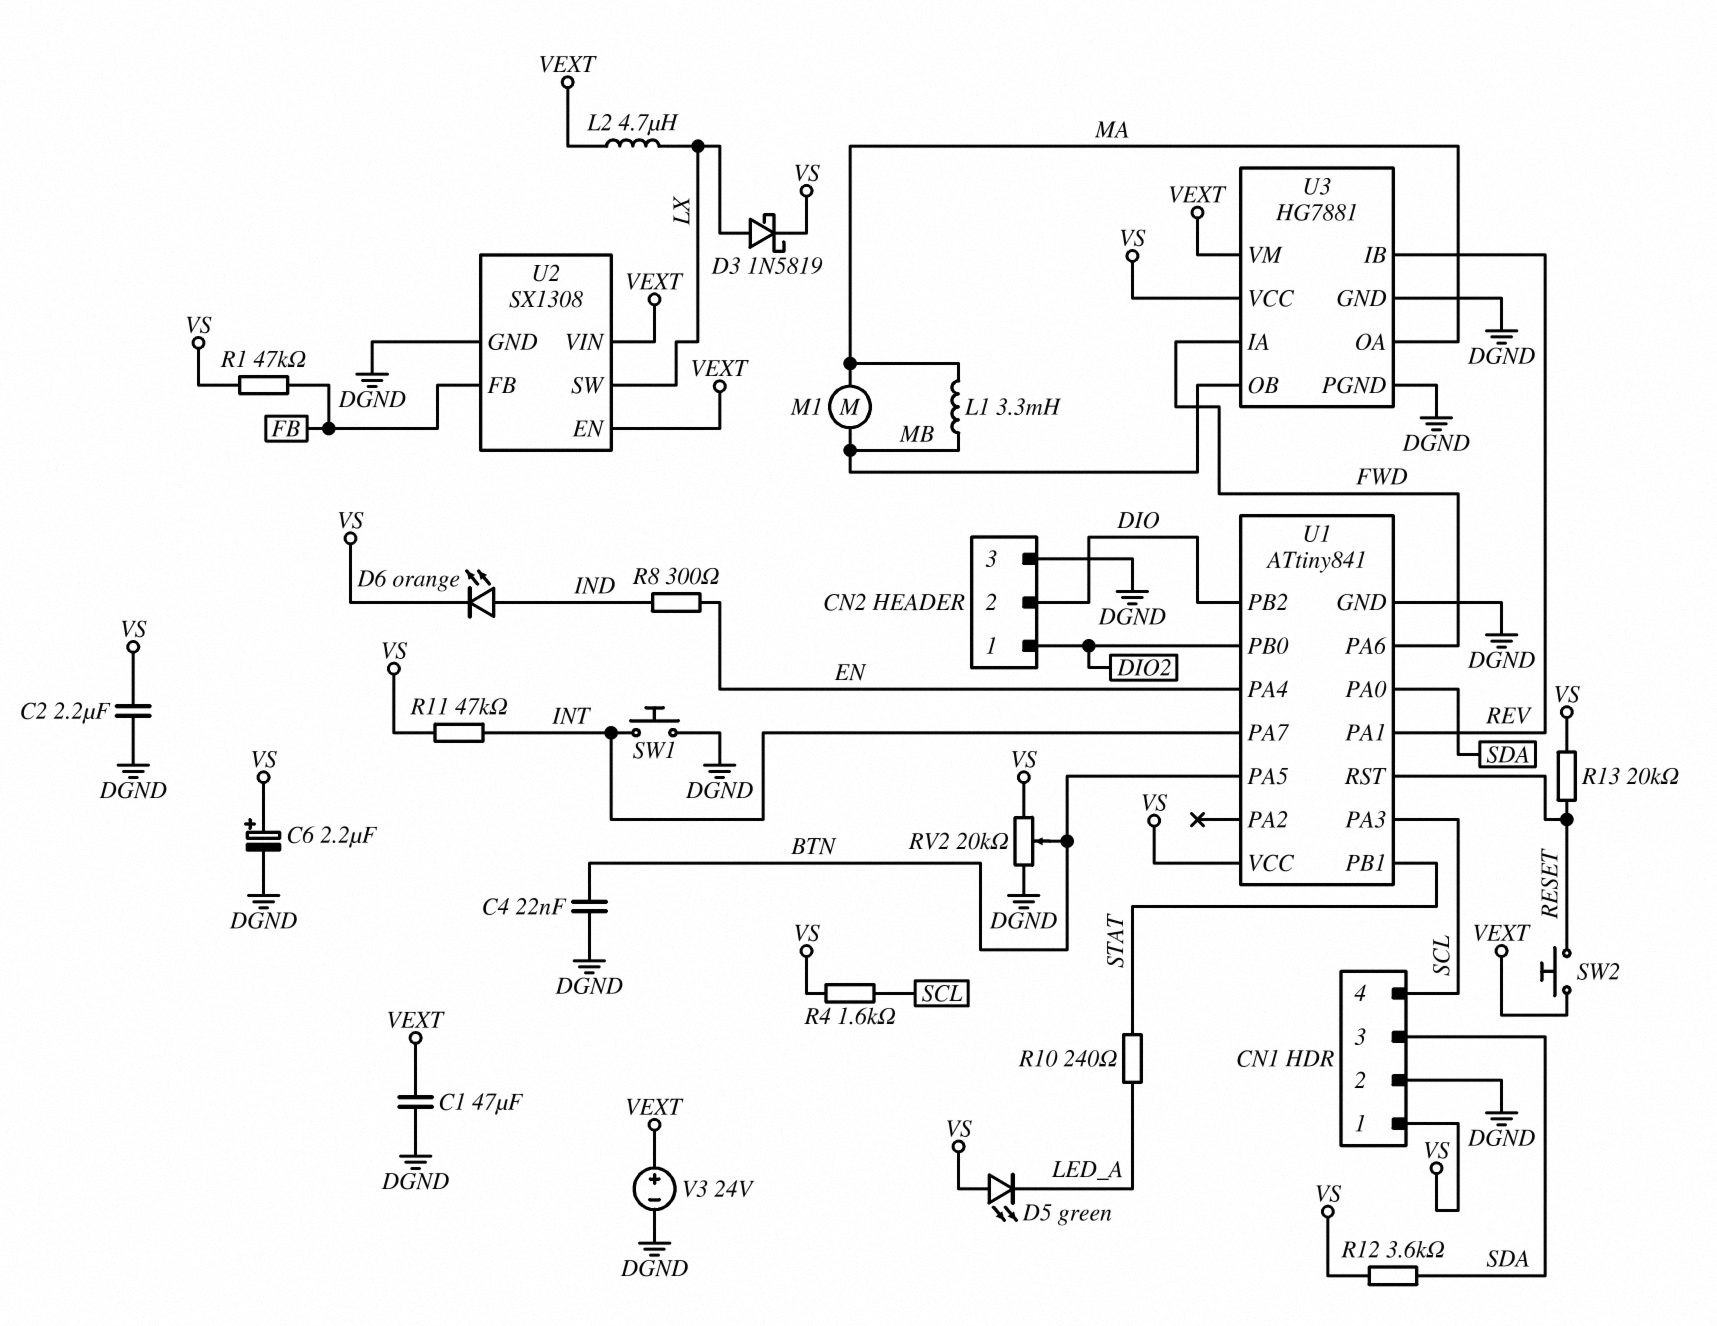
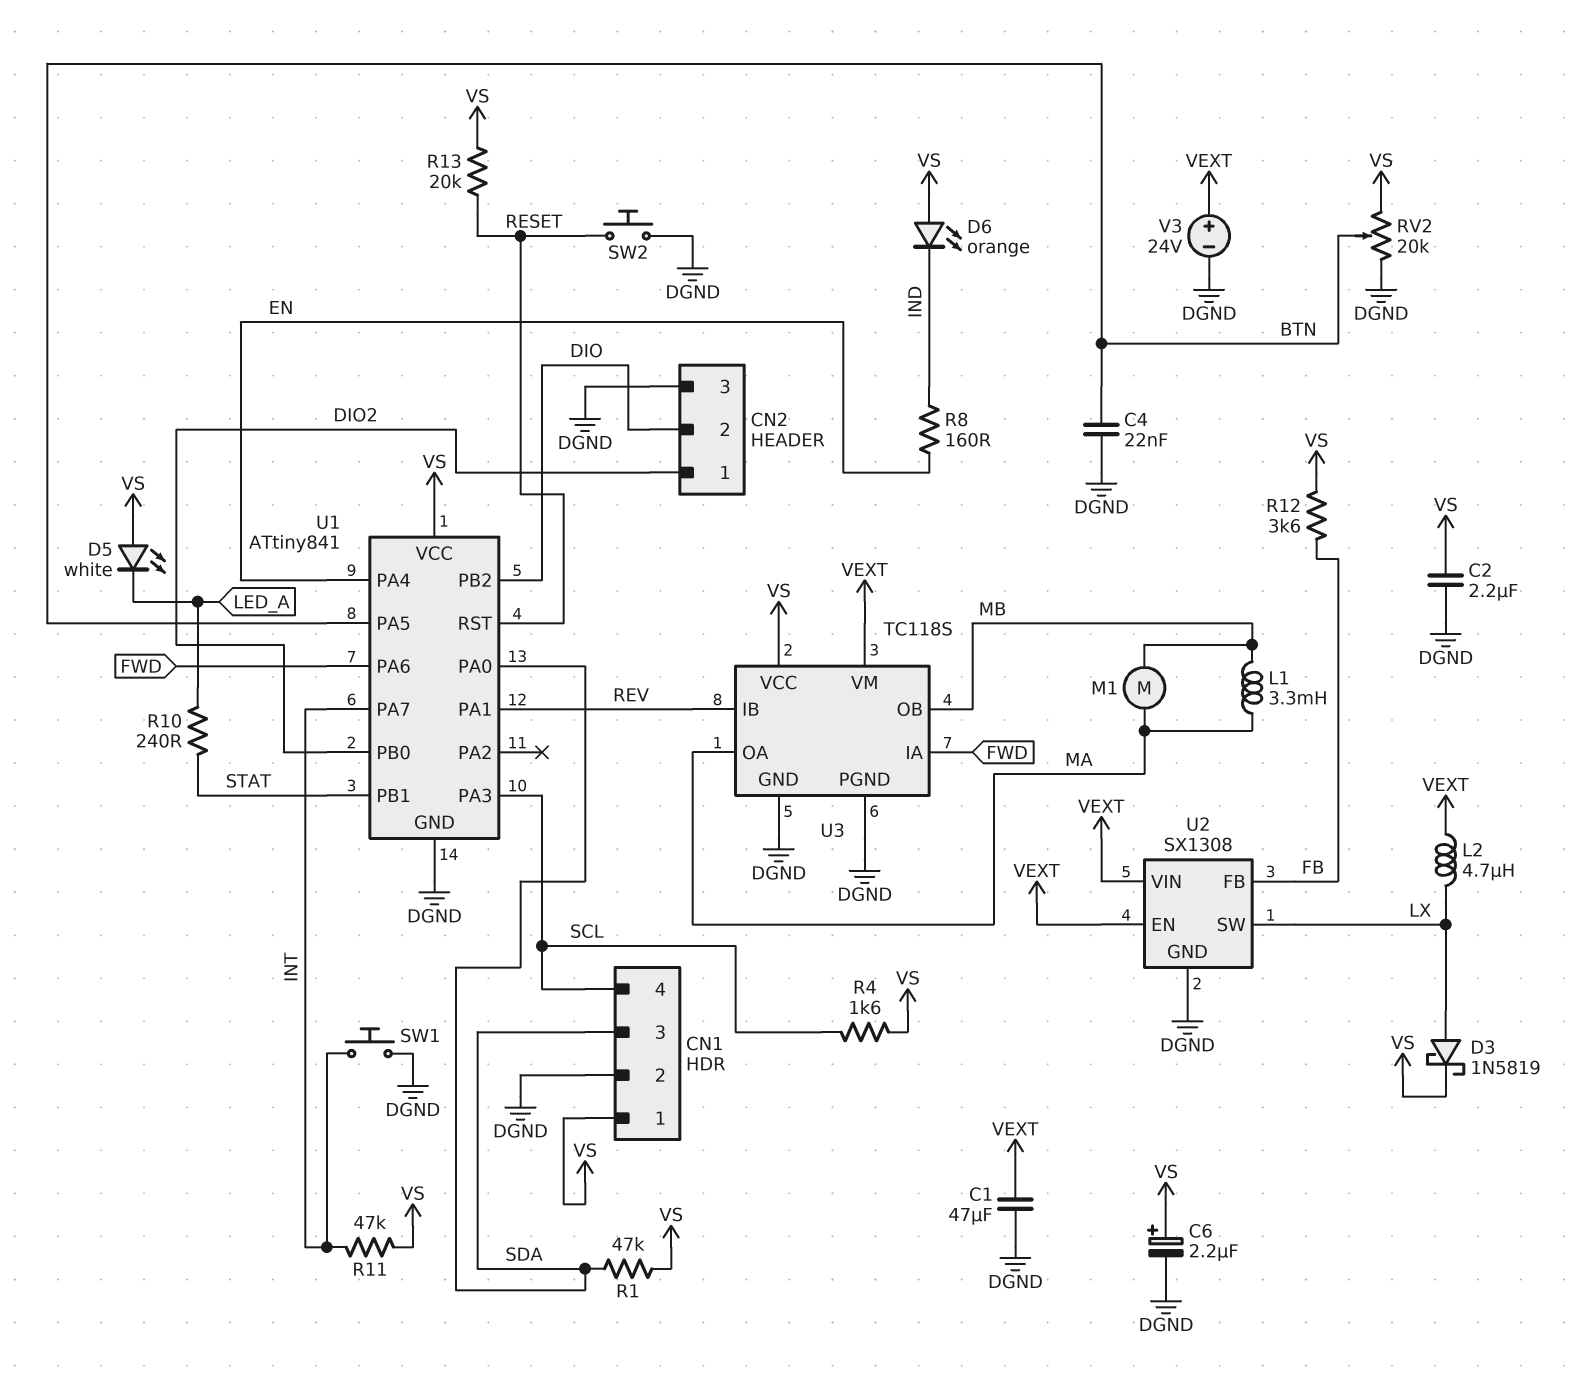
D5: LED green (A VS, K LED_A) -> LED white (A VS, K LED_A)
D6: LED orange (A IND, K VS) -> LED orange (A VS, K IND)
R1: 47k (FB, VS) -> 47k (SDA, VS)
R8: 300 (EN, IND) -> 160 (EN, IND)
R12: 3.6k (SDA, VS) -> 3.6k (FB, VS)
SW2: button (RESET, VEXT) -> button (DGND, RESET)
U3: HG7881 -> TC118S

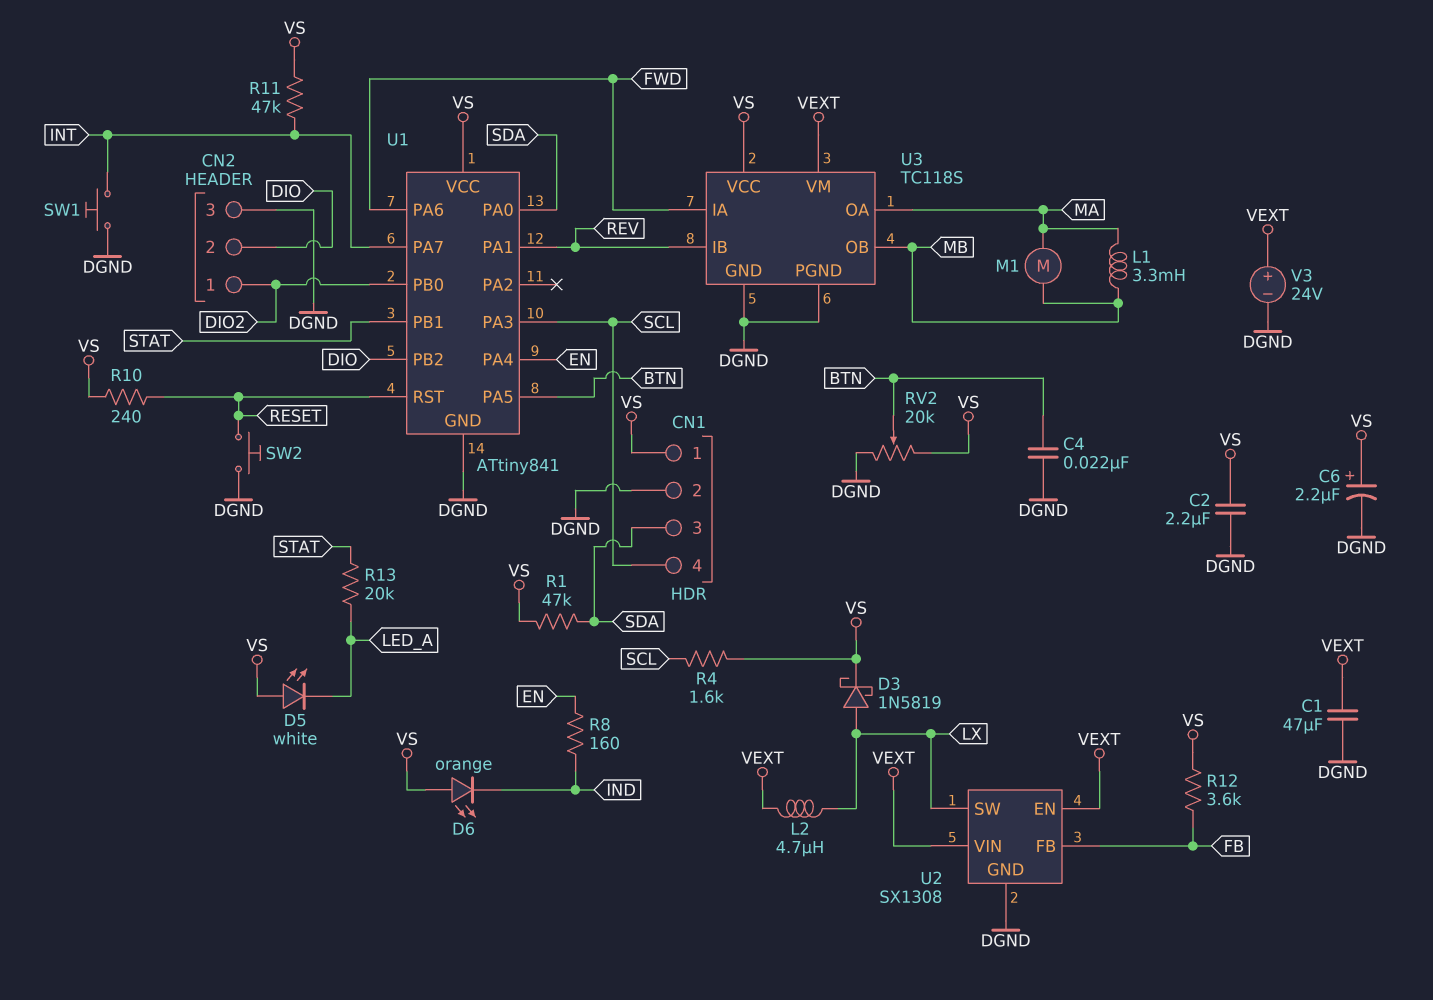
R10: 240 (LED_A, STAT) -> 240 (RESET, VS)
R13: 20k (RESET, VS) -> 20k (LED_A, STAT)

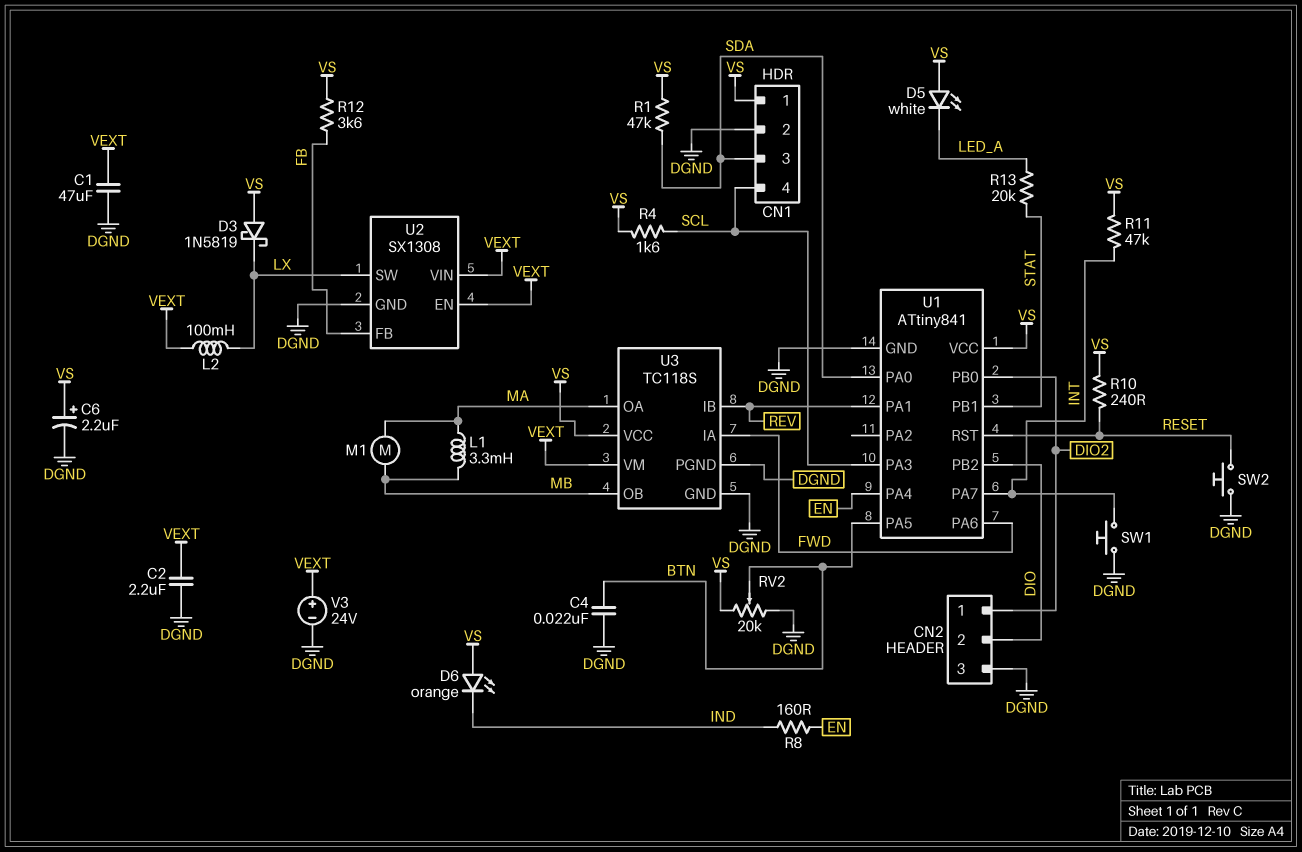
C2: 2.2uF (DGND, VS) -> 2.2uF (DGND, VEXT)
D3: schottky 1N5819 (A LX, K VS) -> schottky 1N5819 (A VS, K LX)
L2: 4.7uH (LX, VEXT) -> 100mH (LX, VEXT)

